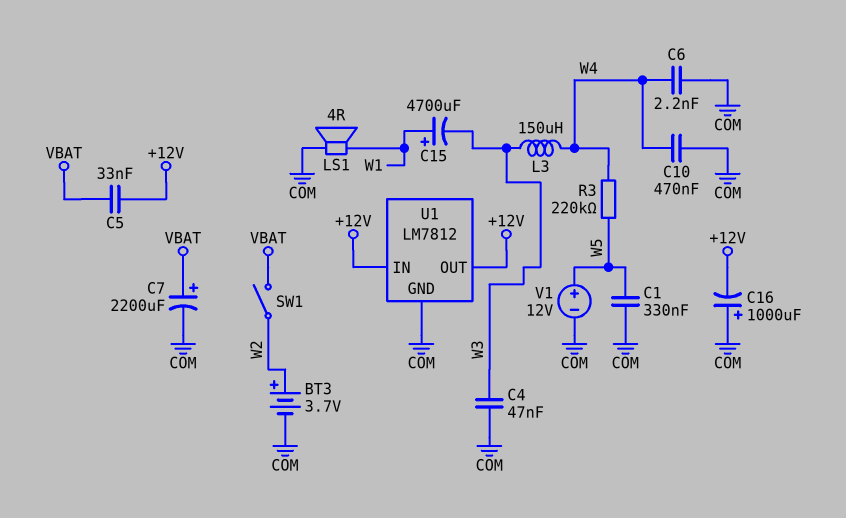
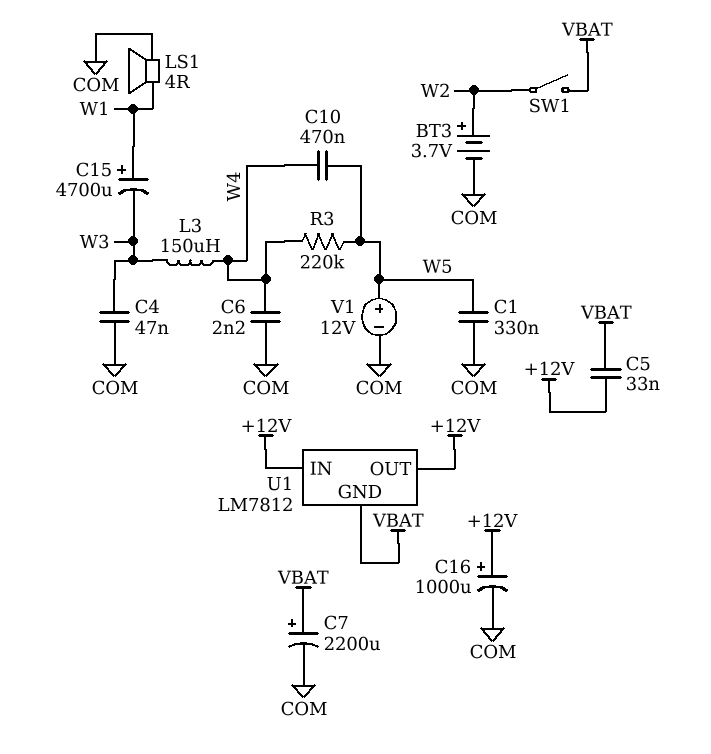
C10: 470nF (COM, W4) -> 470nF (W4, W5)
C16: 1000uF (plus COM, minus +12V) -> 1000uF (plus +12V, minus COM)
U1 pin GND: COM -> VBAT

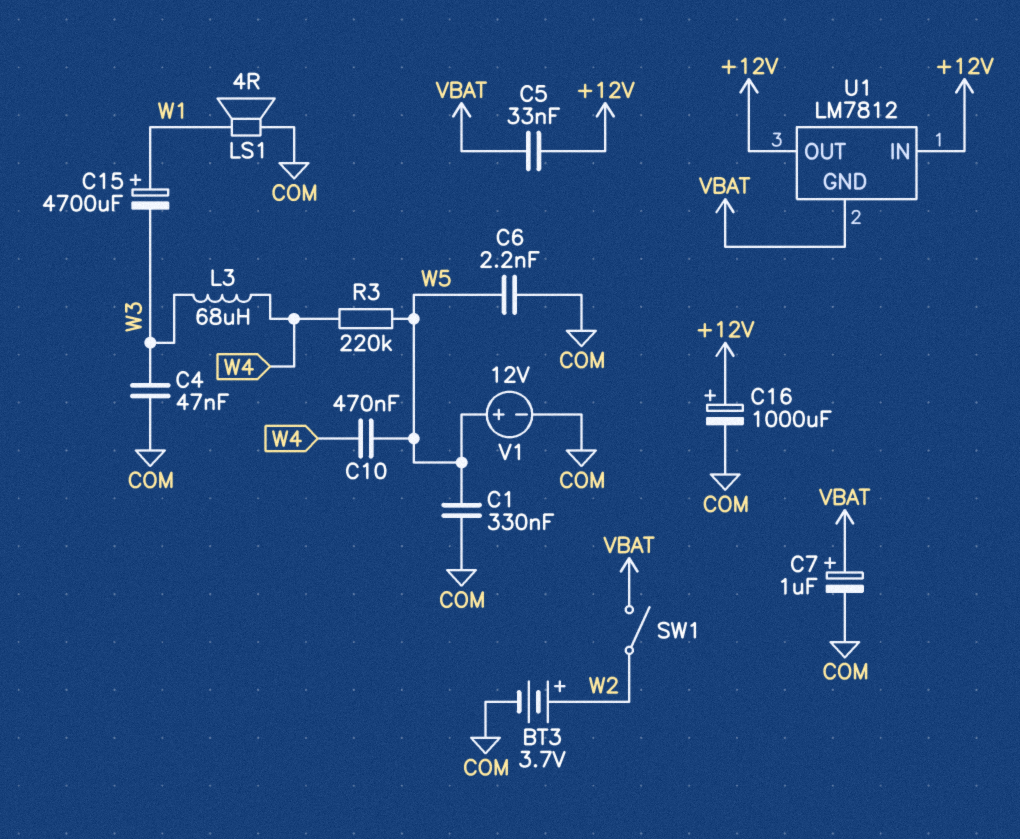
C6: 2.2nF (COM, W4) -> 2.2nF (COM, W5)
C7: 2200uF (plus VBAT, minus COM) -> 1uF (plus VBAT, minus COM)
L3: 150uH (W3, W4) -> 68uH (W3, W4)

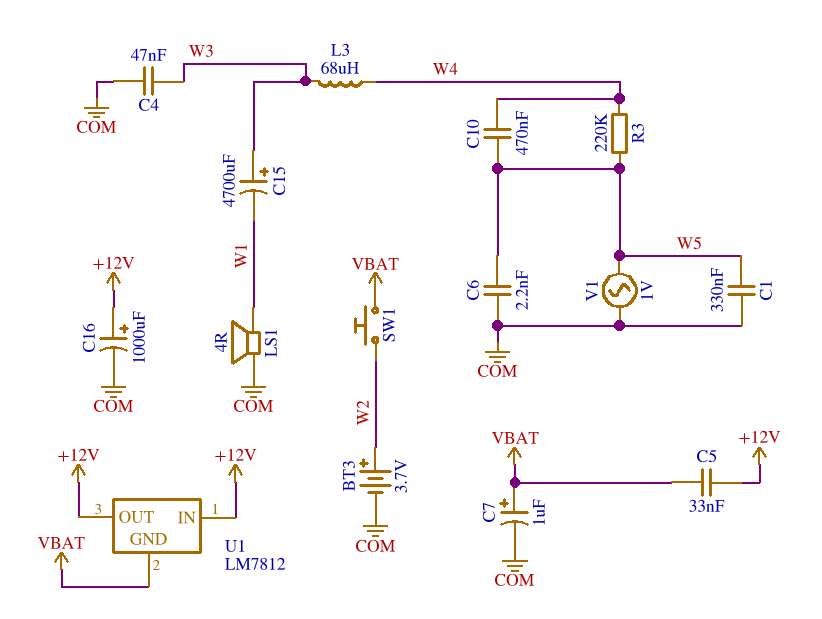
C15: 4700uF (plus W1, minus W3) -> 4700uF (plus W3, minus W1)
SW1: switch (VBAT, W2) -> button (VBAT, W2)
V1: 12V (plus W5, minus COM) -> AC 1V (COM, W5)

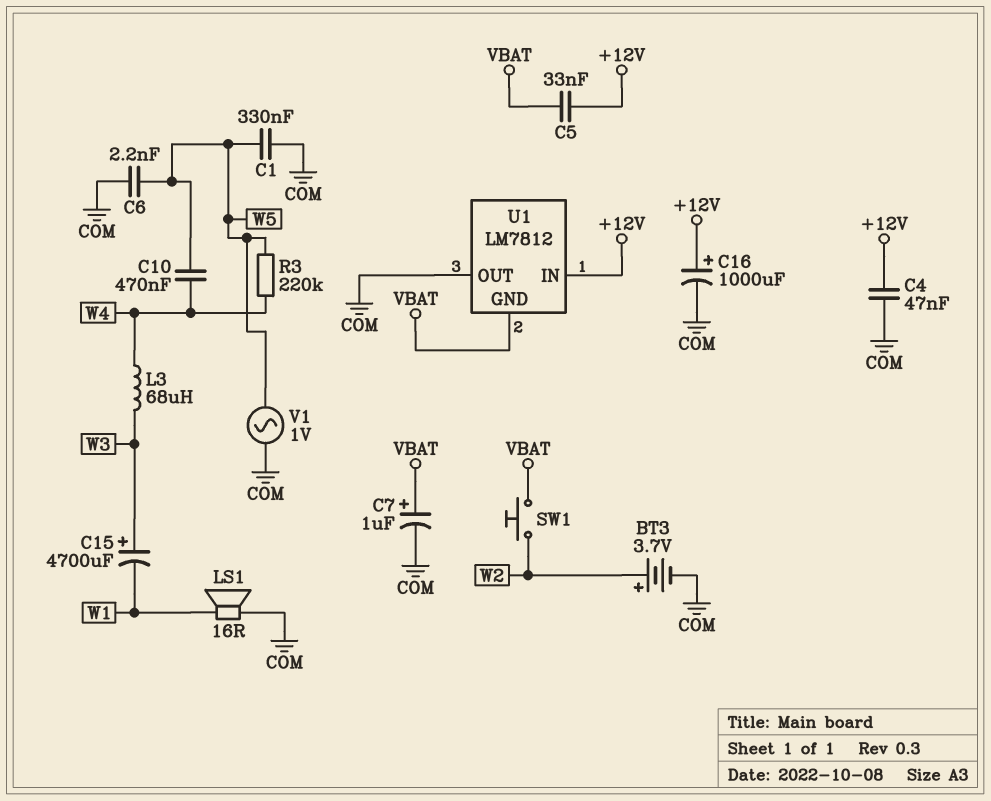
C4: 47nF (COM, W3) -> 47nF (+12V, COM)
LS1: speaker 4R (COM, W1) -> speaker 16R (COM, W1)
U1 pin OUT: +12V -> COM

